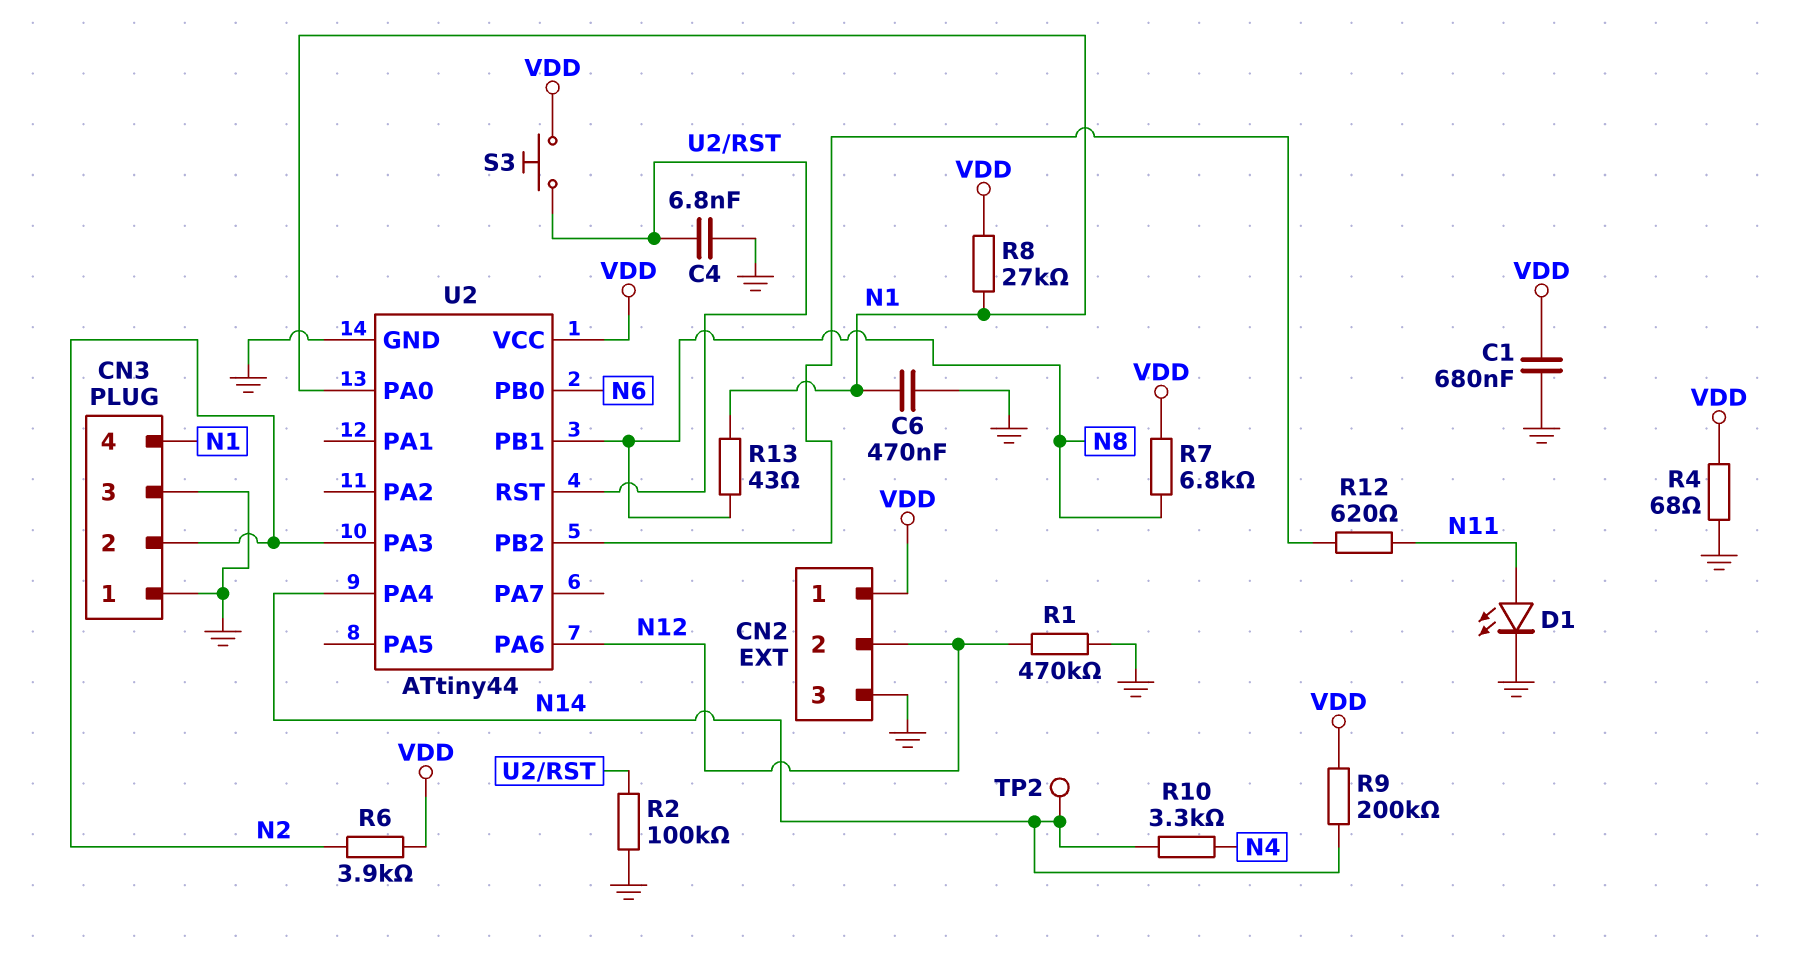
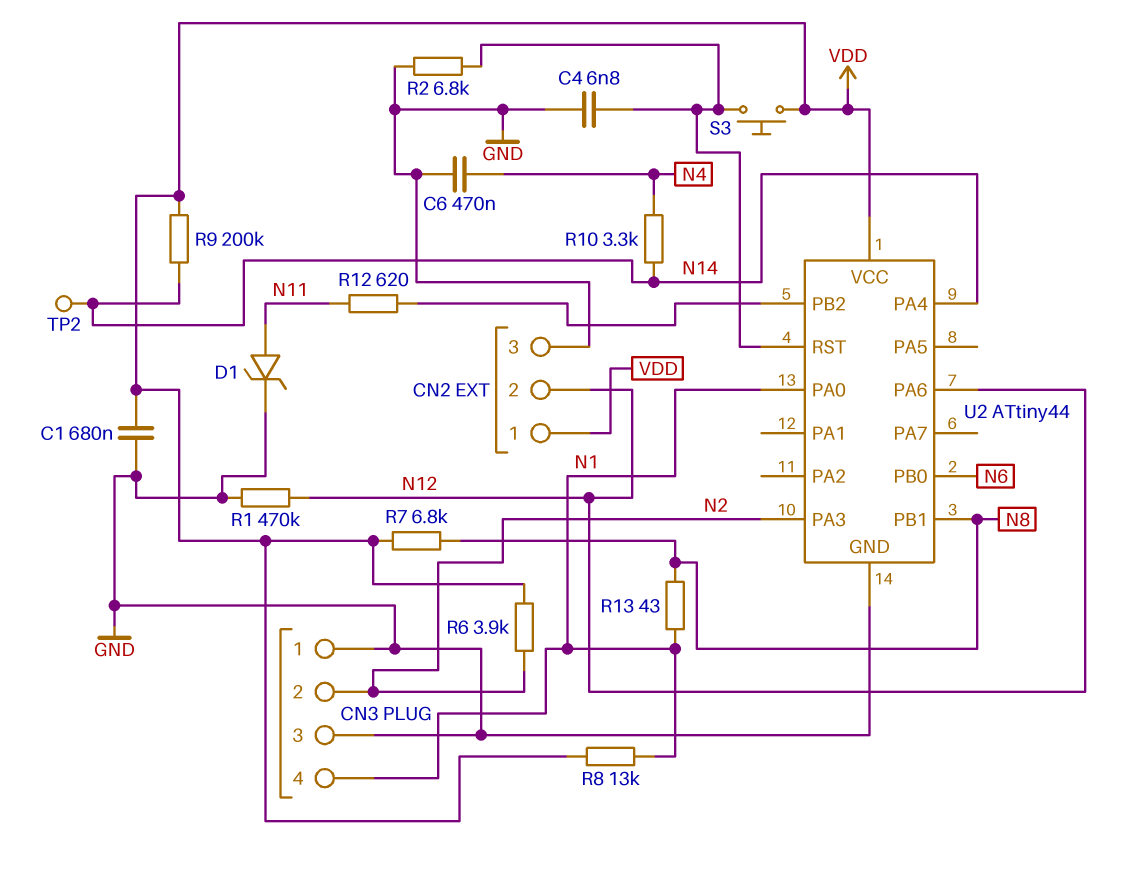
C6: 470nF (GND, N1) -> 470nF (GND, N4)
D1: LED (A N11, K GND) -> zener (A N11, K GND)
R2: 100k (GND, U2/RST) -> 6.8k (GND, U2/RST)
R4: 68 (GND, VDD) -> none
R8: 27k (N1, VDD) -> 13k (N1, VDD)

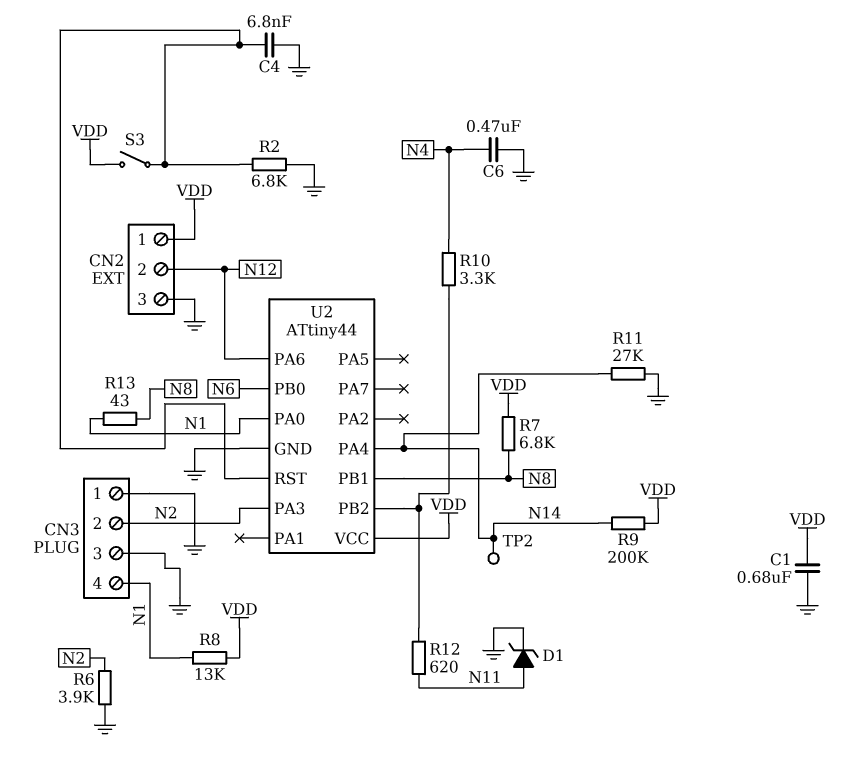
R1: 470k (GND, N12) -> none
R6: 3.9k (N2, VDD) -> 3.9k (GND, N2)
R10: 3.3k (N4, N14) -> 3.3k (N4, U2/PB2)
R11: none -> 27k (GND, N14)
S3: button (U2/RST, VDD) -> switch (U2/RST, VDD)

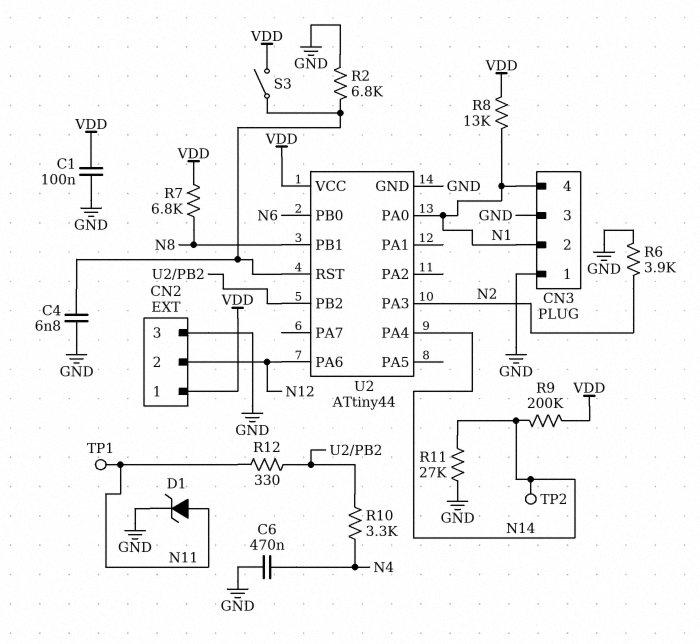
C1: 680nF (GND, VDD) -> 100nF (GND, VDD)
CN3 pin 2: N2 -> N1
R12: 620 (N11, U2/PB2) -> 330 (N11, U2/PB2)
R13: 43 (N1, N8) -> none
TP1: none -> test point (N11)

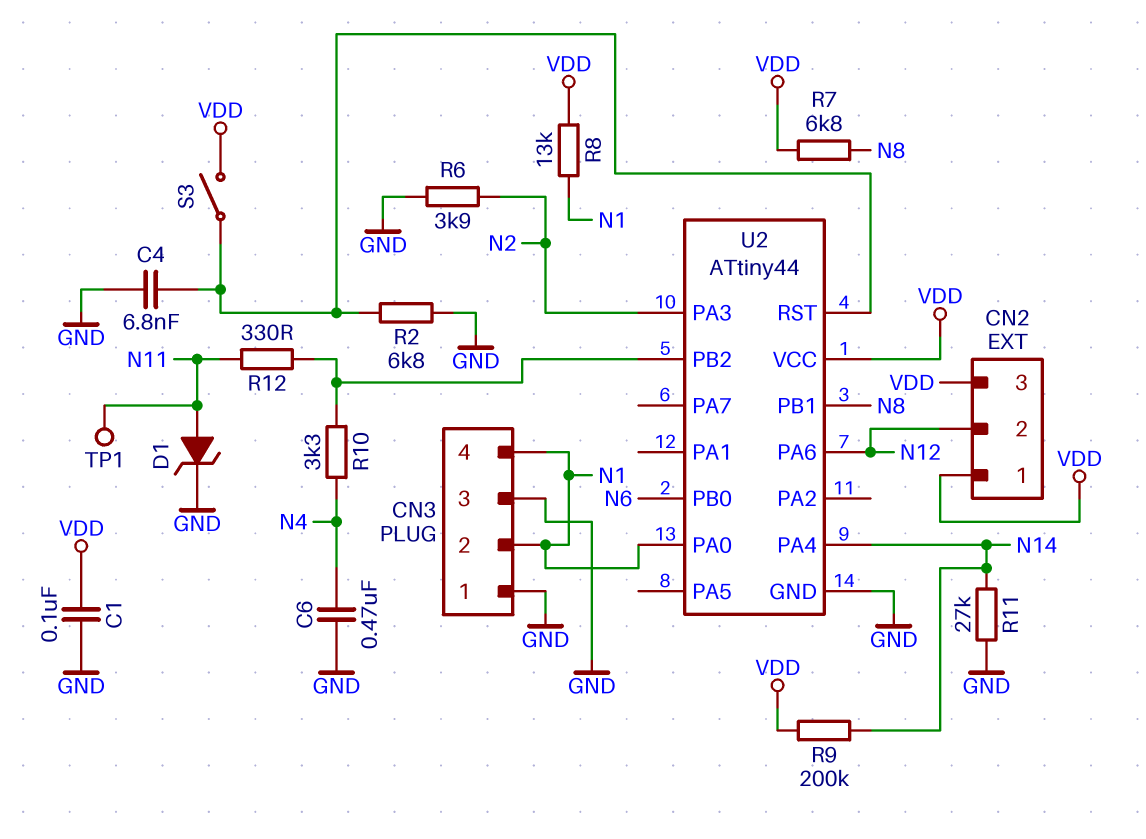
CN2 pin 3: GND -> VDD
TP2: test point (N14) -> none

